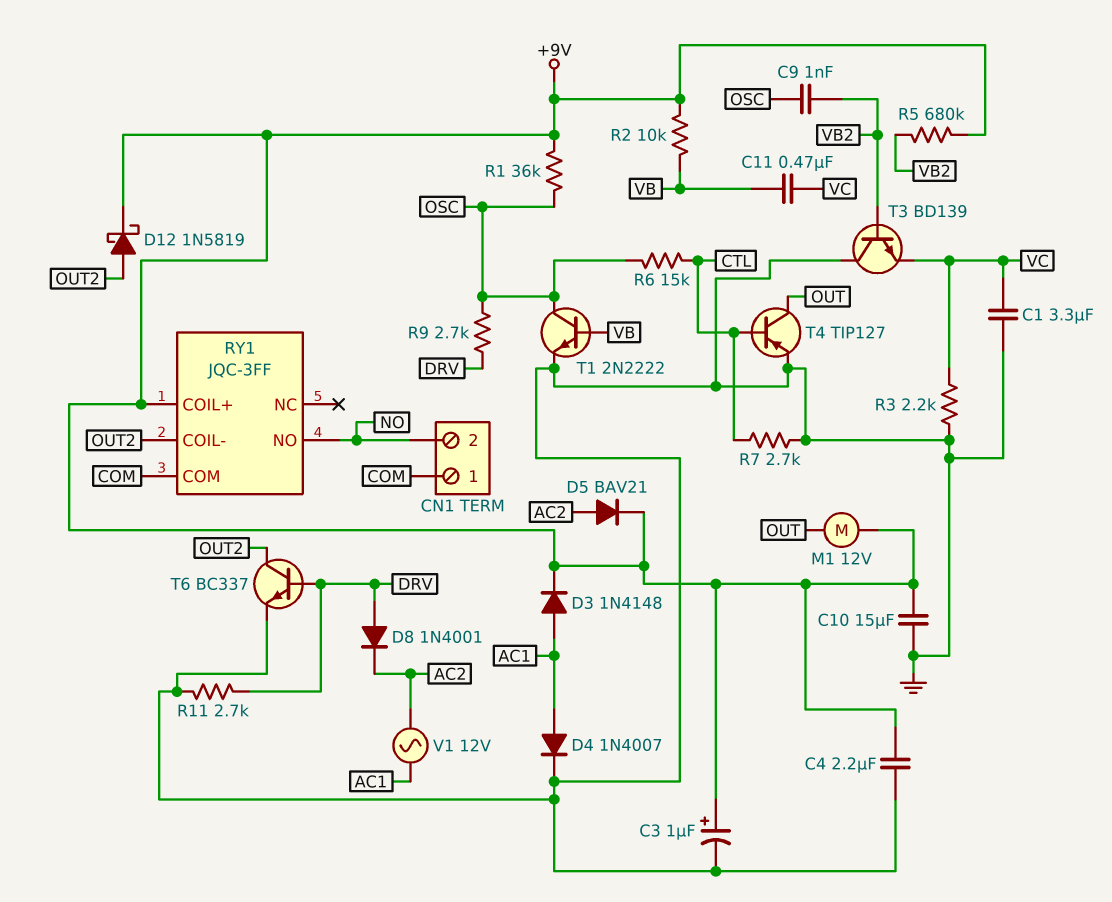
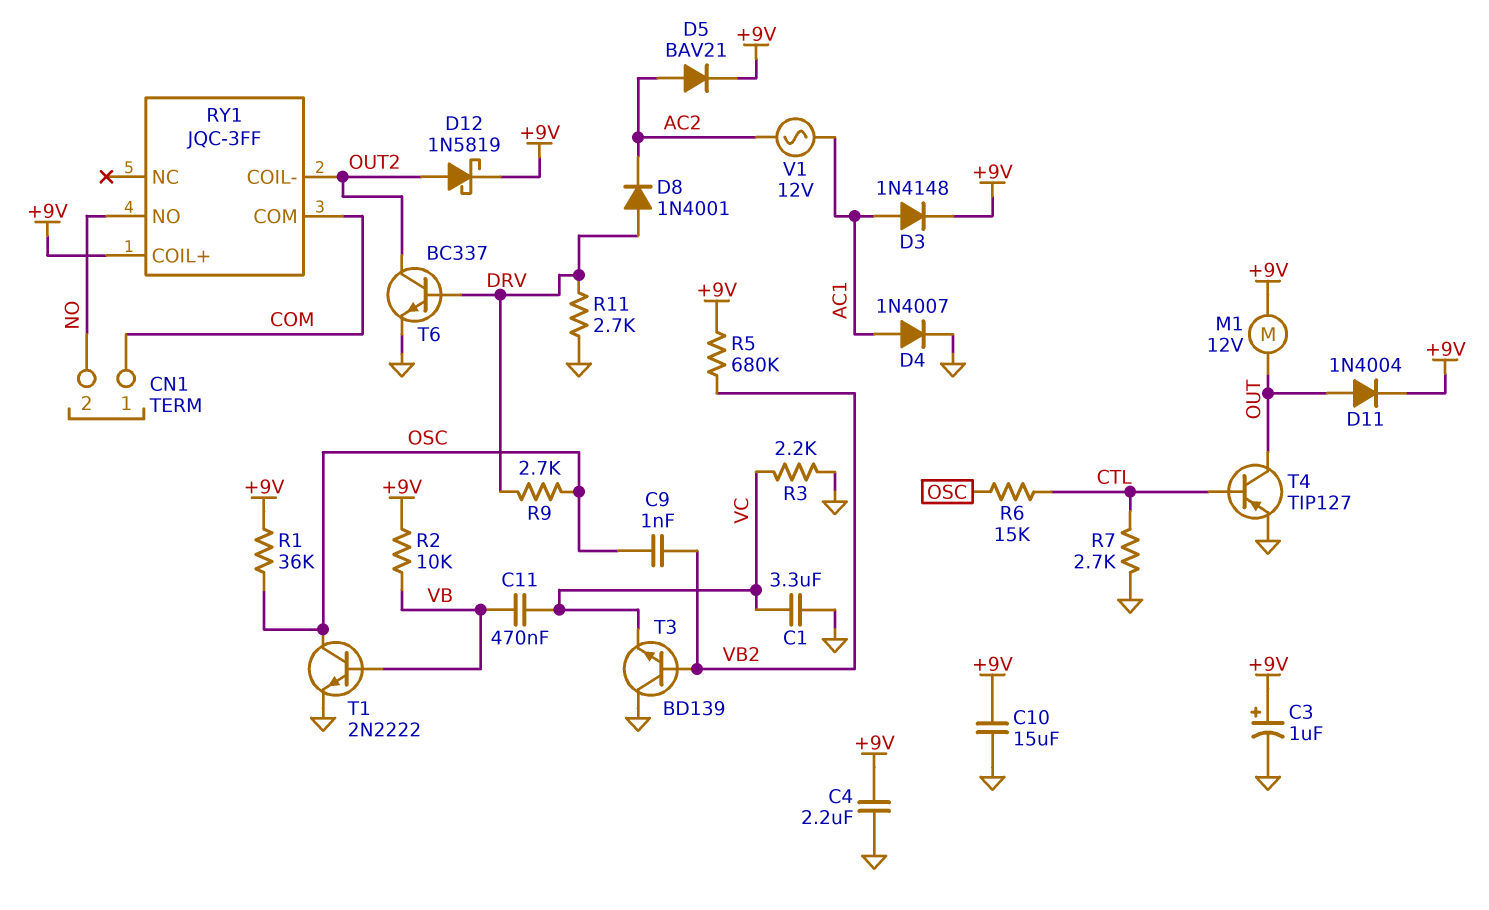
D11: none -> diode 1N4004 (A OUT, K +9V)

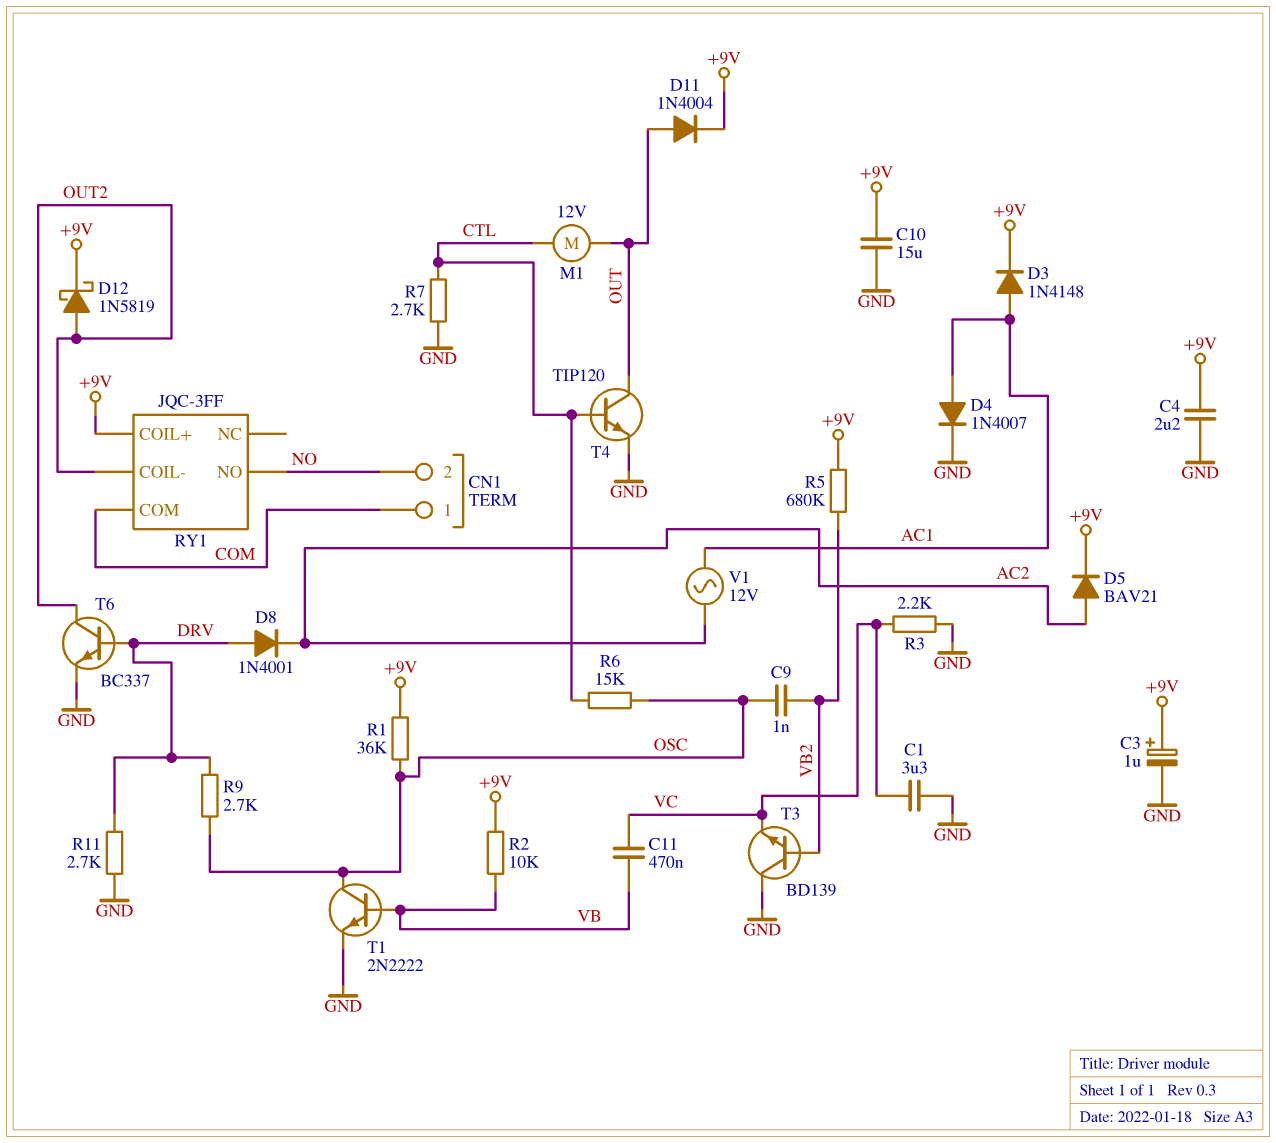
M1: motor 12V (+9V, OUT) -> motor 12V (CTL, OUT)
T4: PNP TIP127 (B CTL, C OUT, E GND) -> NPN TIP120 (B CTL, C OUT, E GND)

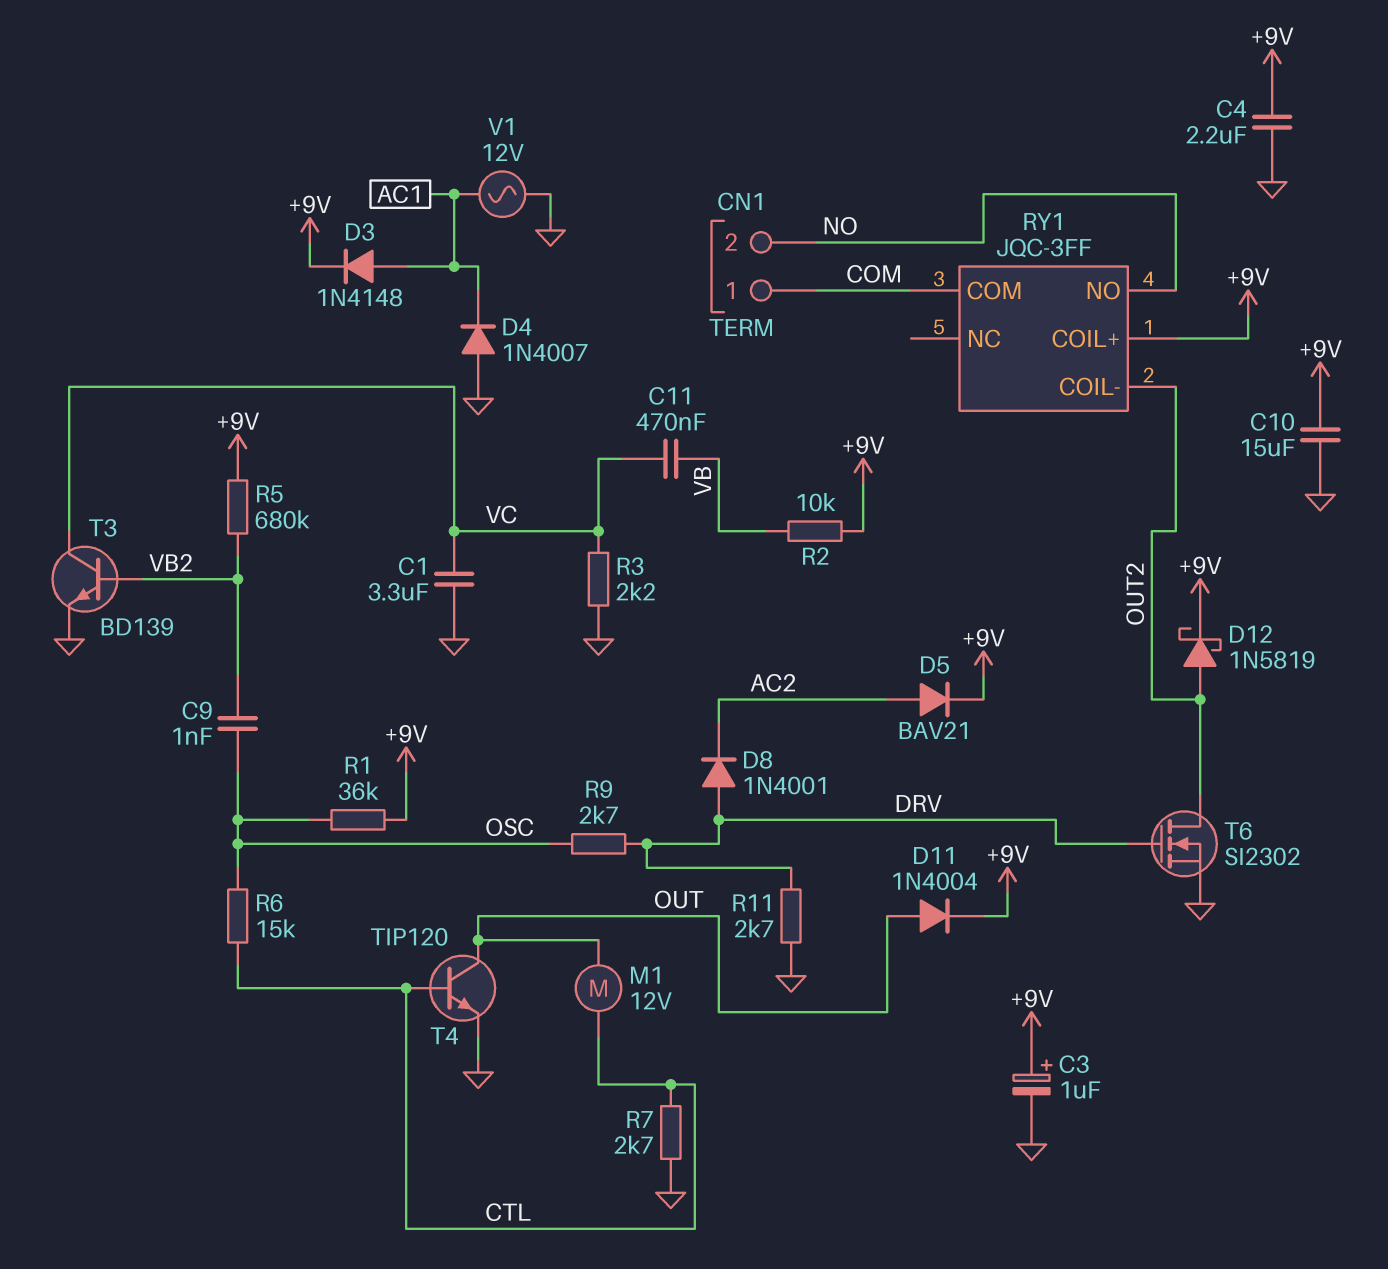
D4: diode 1N4007 (A AC1, K GND) -> diode 1N4007 (A GND, K AC1)
T1: NPN 2N2222 (B VB, C OSC, E GND) -> none
T3: NPN BD139 (B VB2, C GND, E VC) -> NPN BD139 (B VB2, C VC, E GND)
T6: NPN BC337 (B DRV, C OUT2, E GND) -> NMOS SI2302 (G DRV, D OUT2, S GND)
V1: AC 12V (AC1, AC2) -> AC 12V (AC1, GND)

